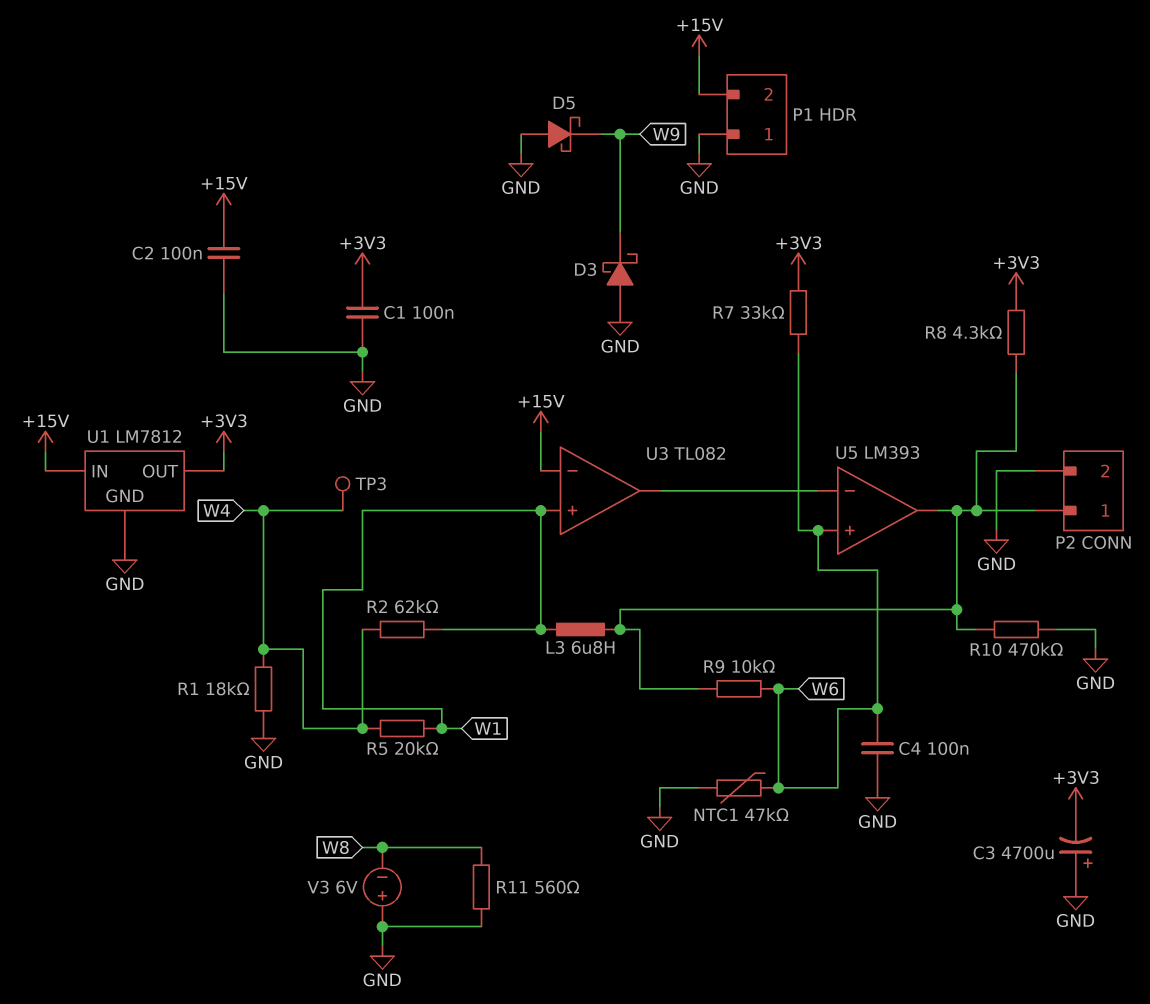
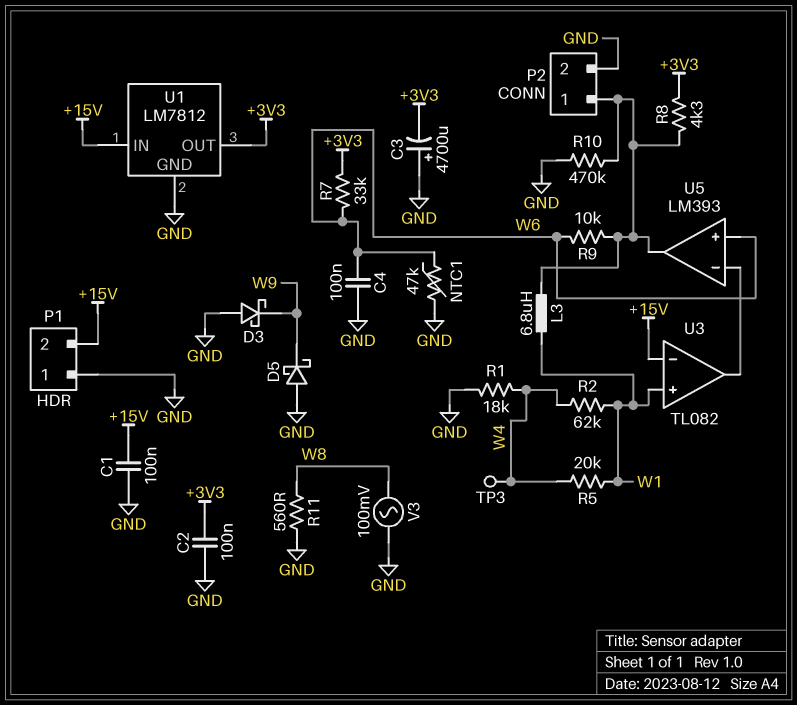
C1: 100nF (+3V3, GND) -> 100nF (+15V, GND)
C2: 100nF (+15V, GND) -> 100nF (+3V3, GND)
V3: 6V (plus GND, minus W8) -> AC 100mV (GND, W8)

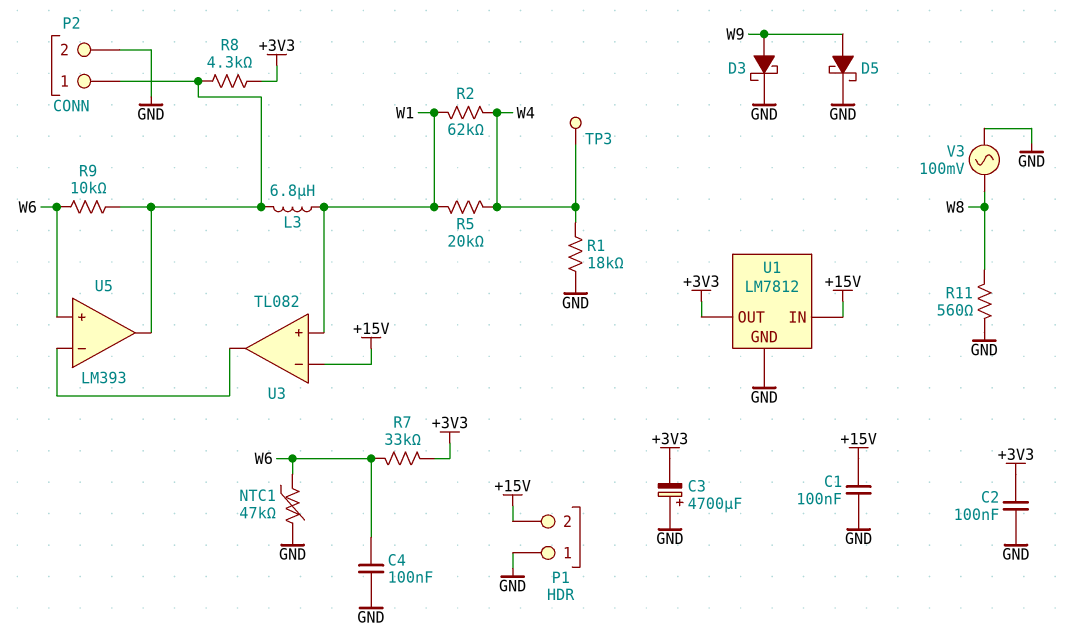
D3: schottky (A GND, K W9) -> schottky (A W9, K GND)
D5: schottky (A GND, K W9) -> schottky (A W9, K GND)
R10: 470k (GND, P2/1) -> none

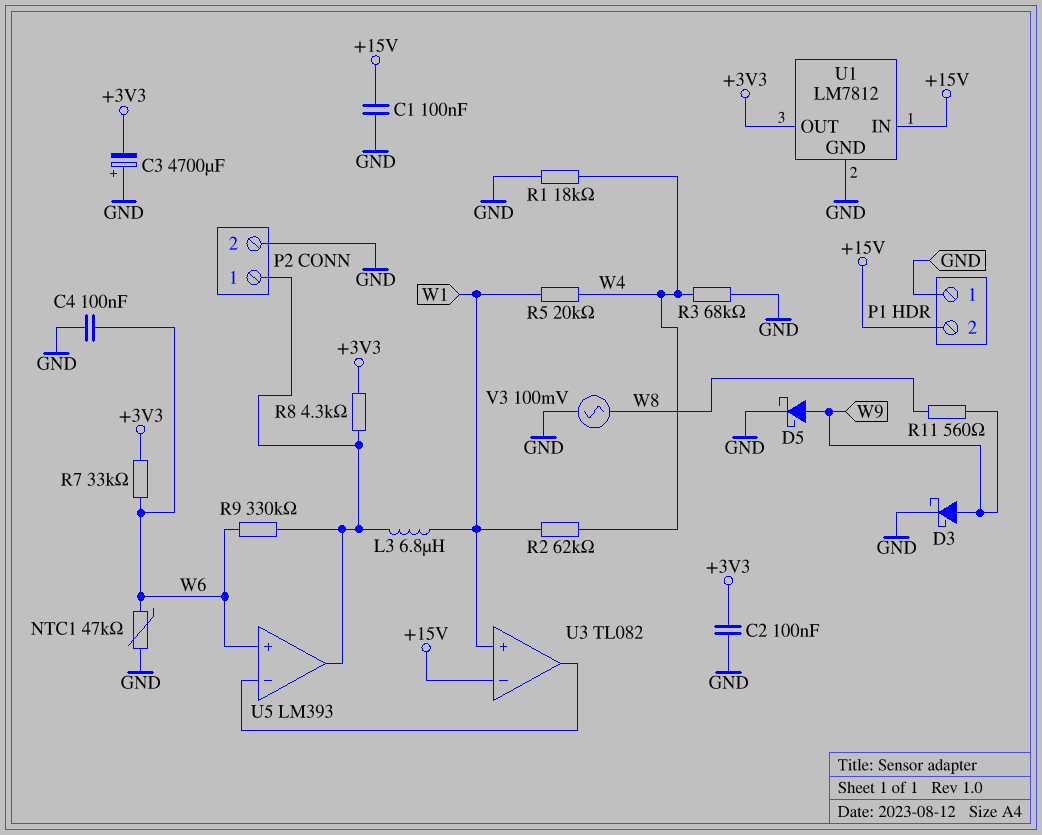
R3: none -> 68k (GND, W4)
R9: 10k (P2/1, W6) -> 330k (P2/1, W6)
R11: 560 (GND, W8) -> 560 (W8, W9)
TP3: test point (W4) -> none

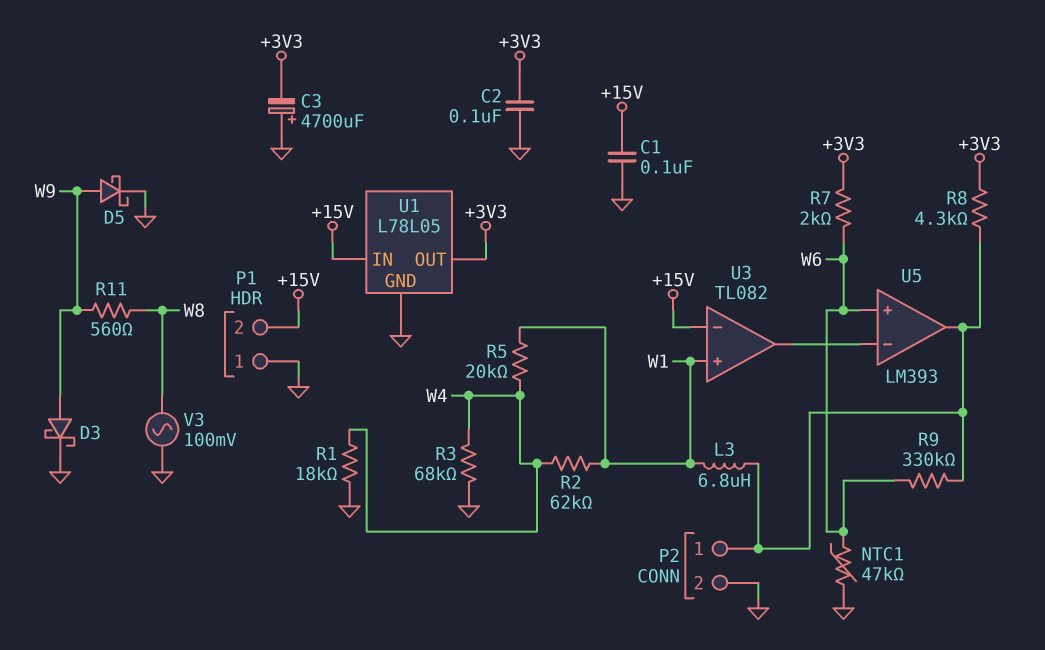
C4: 100nF (GND, W6) -> none
R7: 33k (+3V3, W6) -> 2k (+3V3, W6)
U1: LM7812 -> L78L05

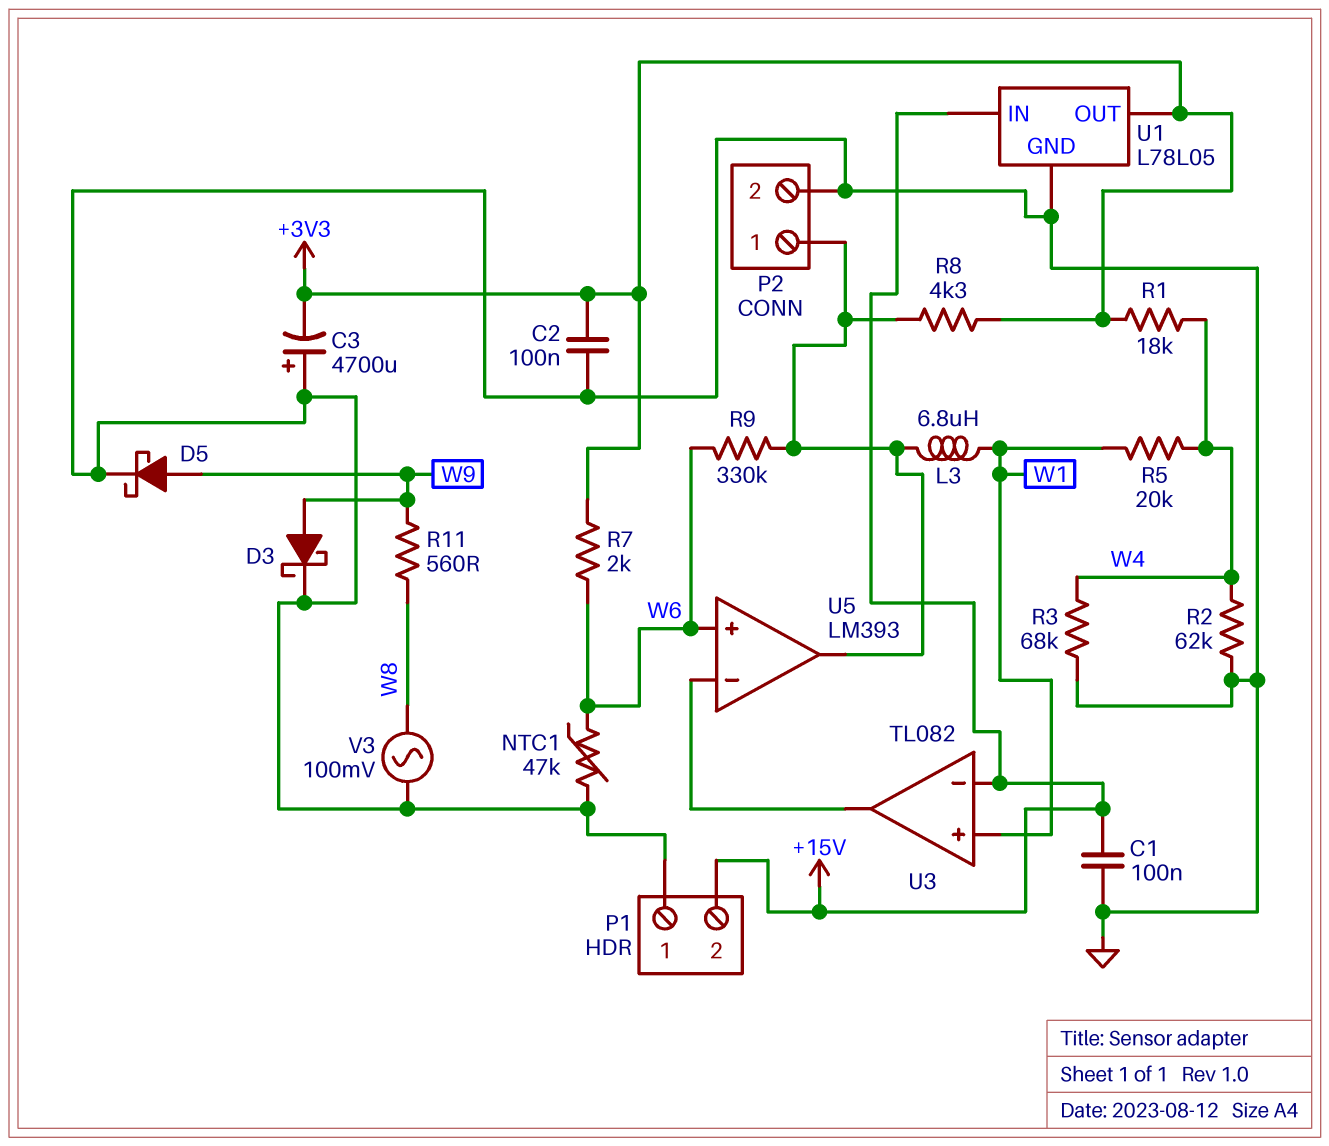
R1: 18k (GND, W4) -> 18k (+3V3, W4)
R2: 62k (W1, W4) -> 62k (GND, W4)

